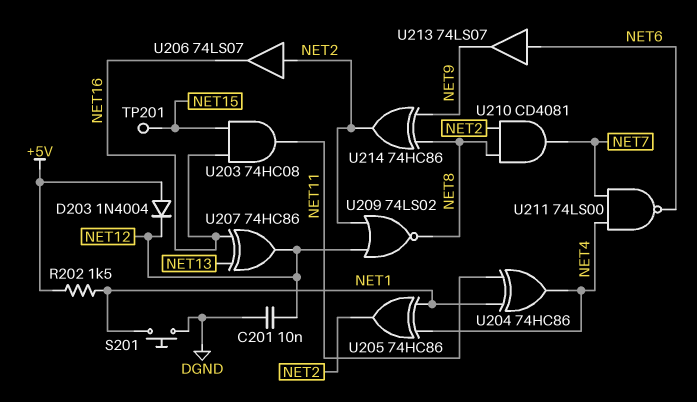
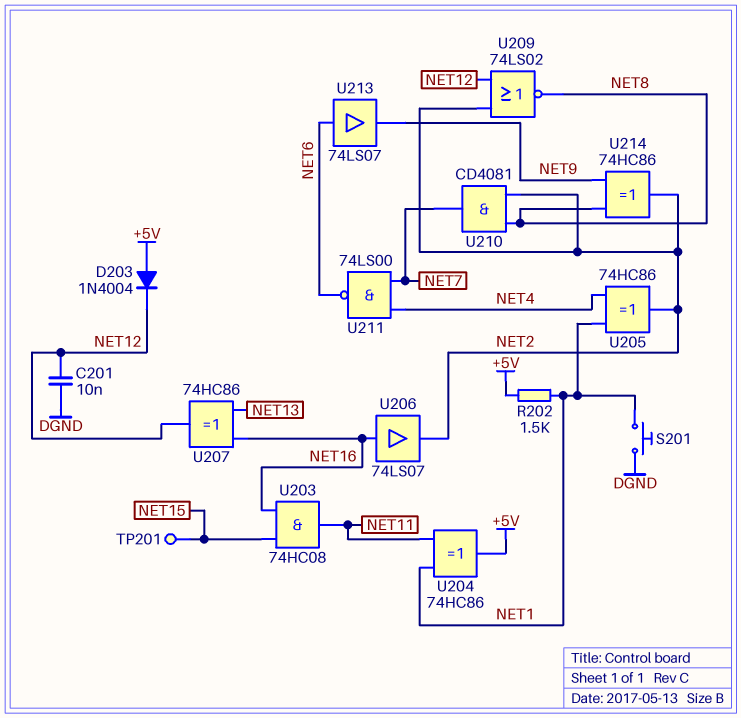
U204: XOR 74HC86 (in NET1, in NET11, out NET4) -> XOR 74HC86 (in NET1, in NET11, out +5V)
U206: buffer 74LS07 (in NET2, out NET16) -> buffer 74LS07 (in NET16, out NET2)

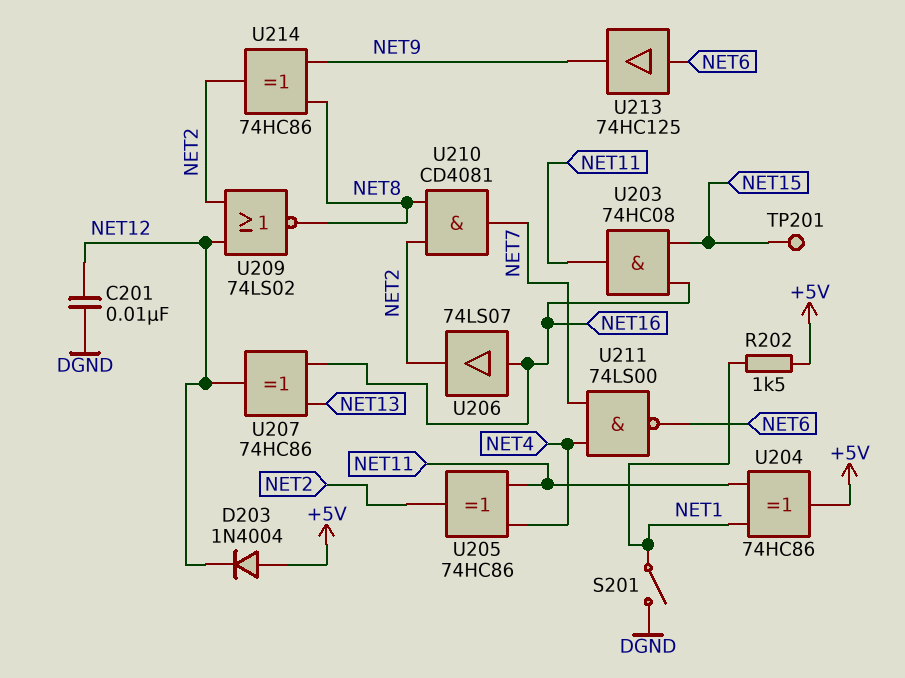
S201: button (DGND, NET1) -> switch (DGND, NET1)
U205: XOR 74HC86 (in NET1, in NET4, out NET2) -> XOR 74HC86 (in NET4, in NET11, out NET2)
U213: buffer 74LS07 (in NET6, out NET9) -> buffer 74HC125 (in NET6, out NET9)

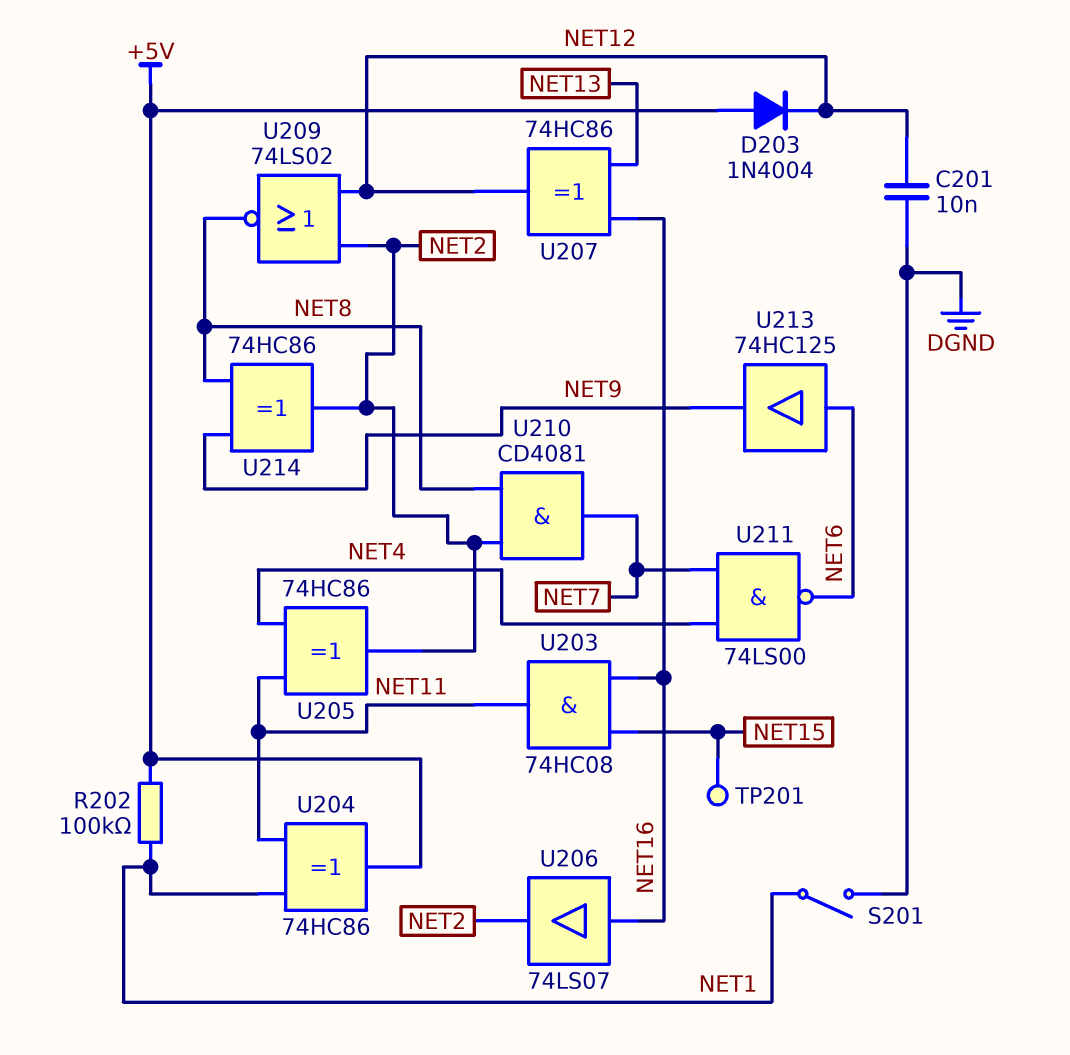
R202: 1.5k (+5V, NET1) -> 100k (+5V, NET1)

